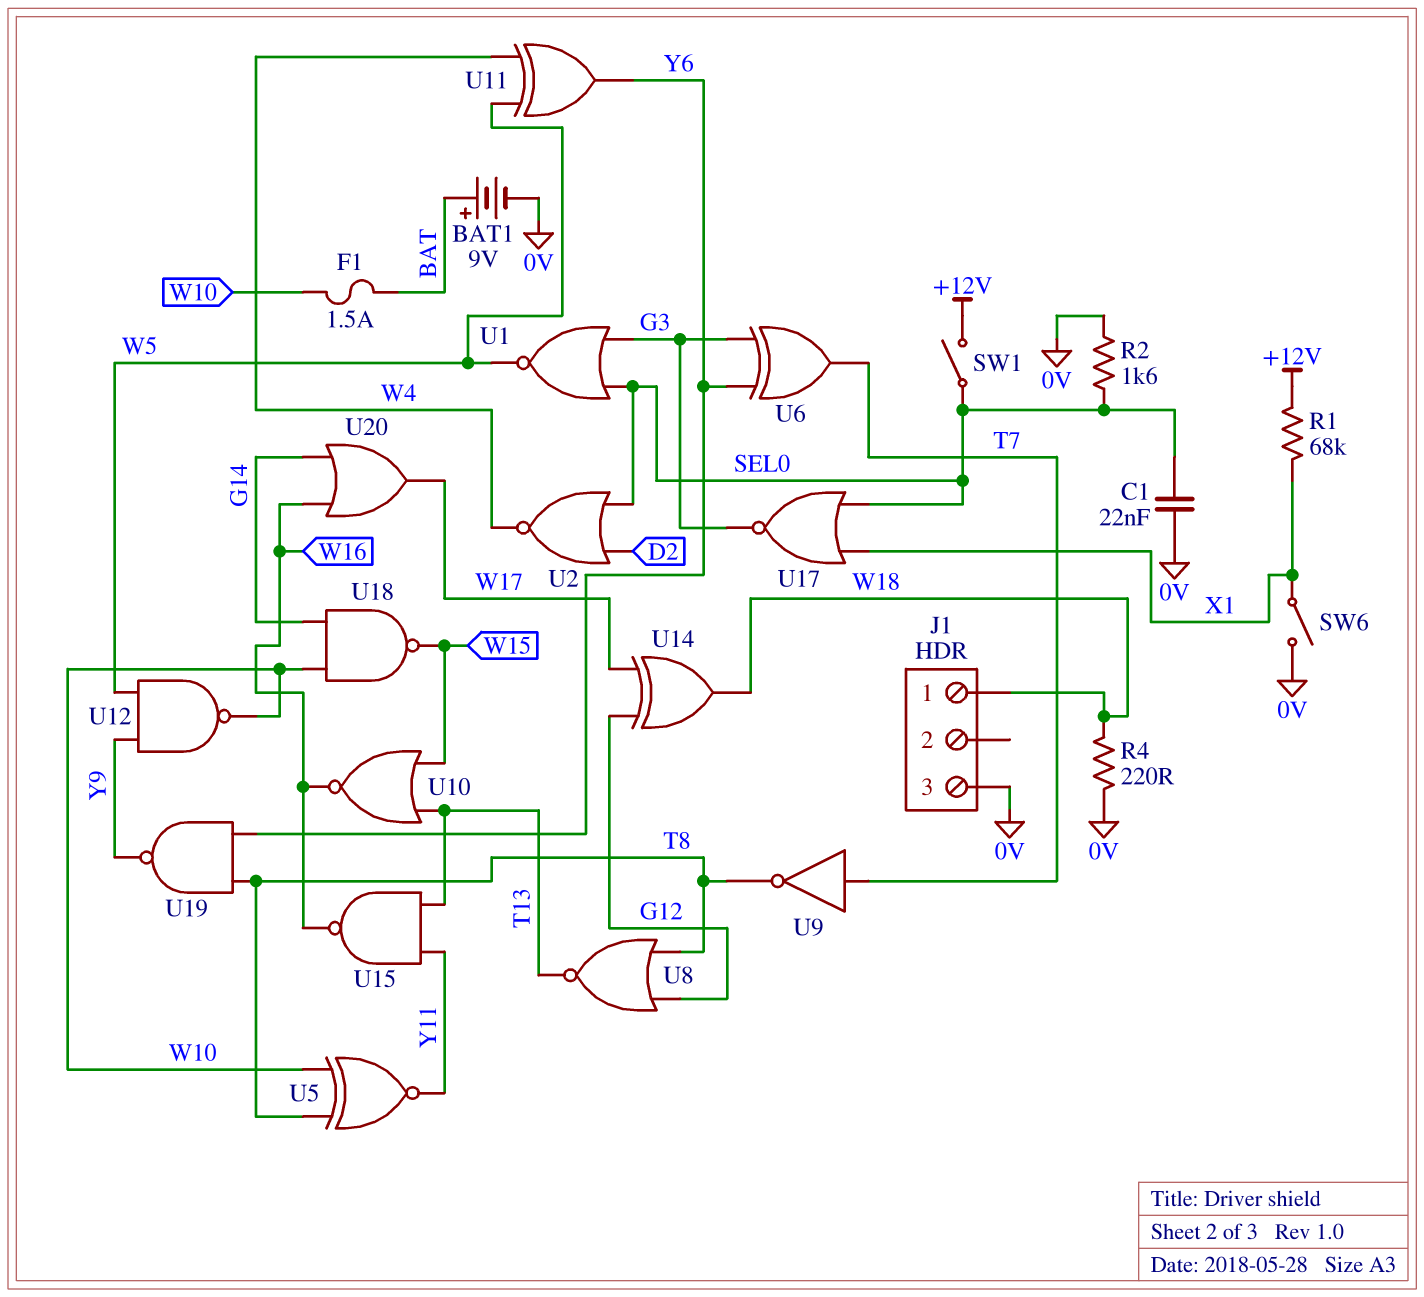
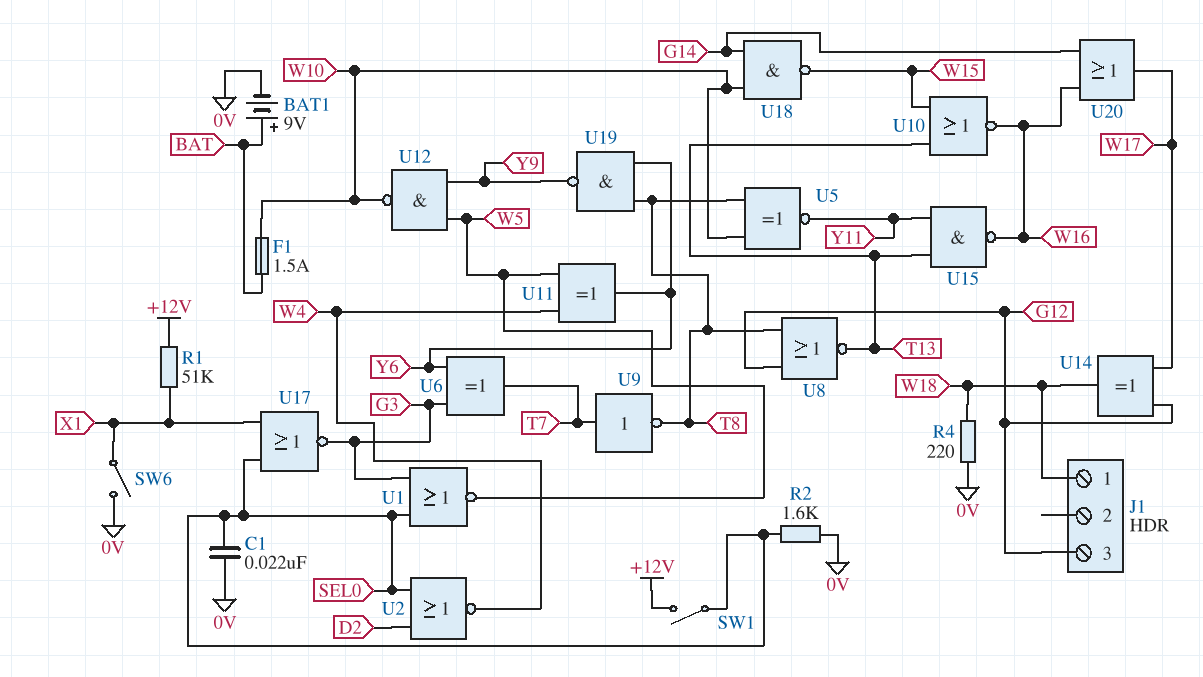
J1 pin 3: 0V -> G12
R1: 68k (+12V, X1) -> 51k (+12V, X1)

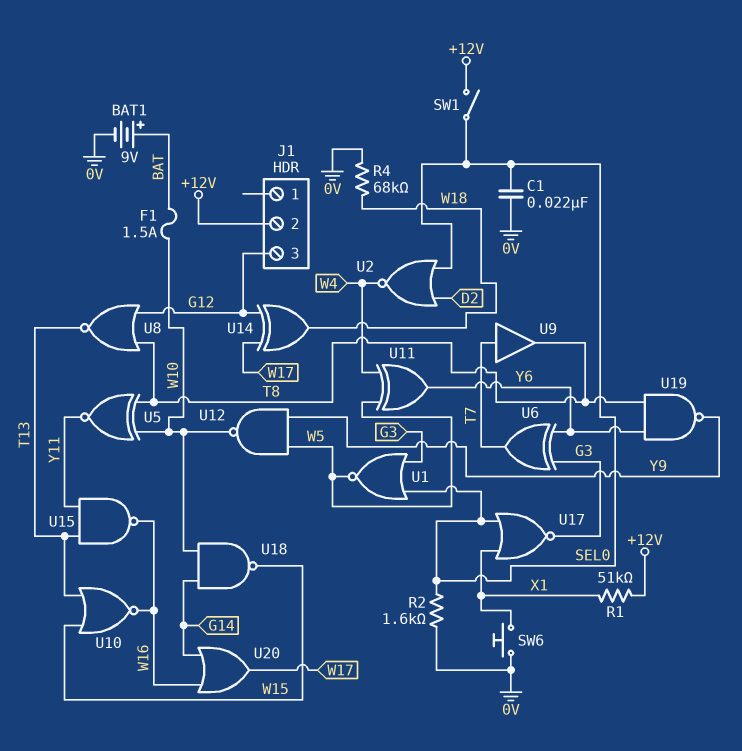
J1 pin 1: W18 -> none
J1 pin 2: none -> +12V
R4: 220 (0V, W18) -> 68k (0V, W18)
SW6: switch (0V, X1) -> button (0V, X1)
U9: NOT (in T7, out T8) -> buffer (in T7, out T8)

